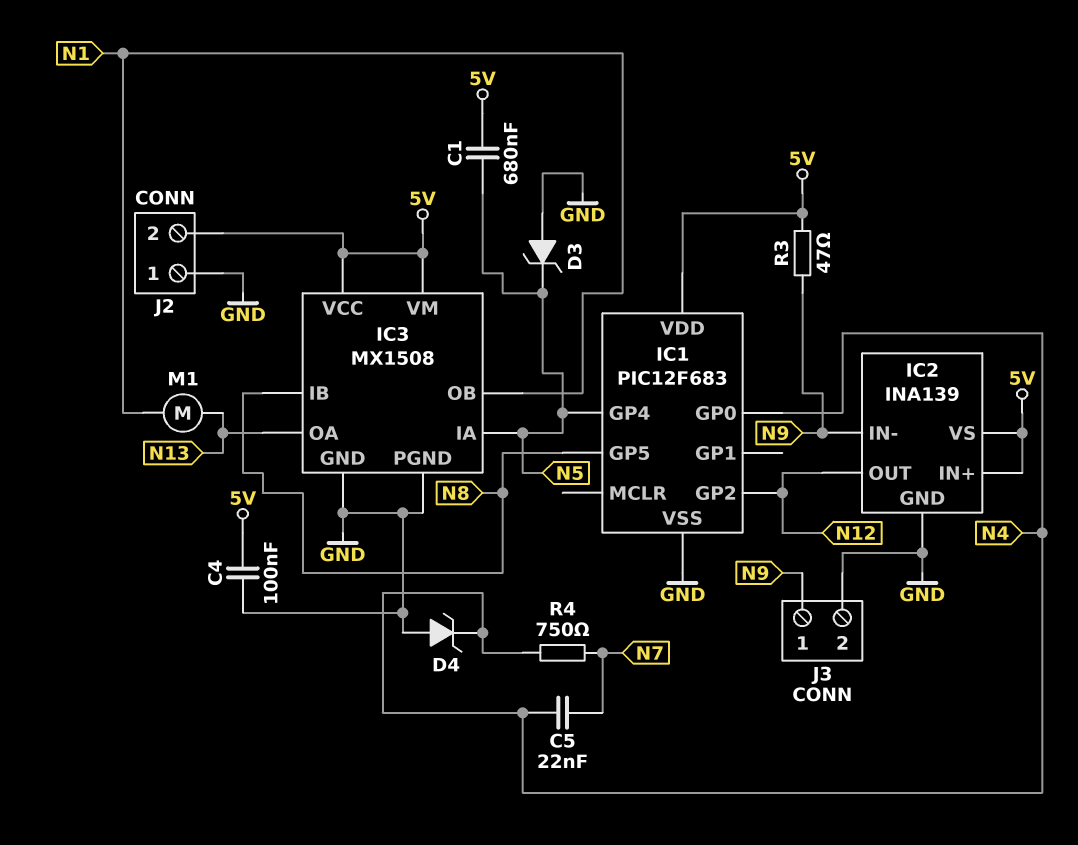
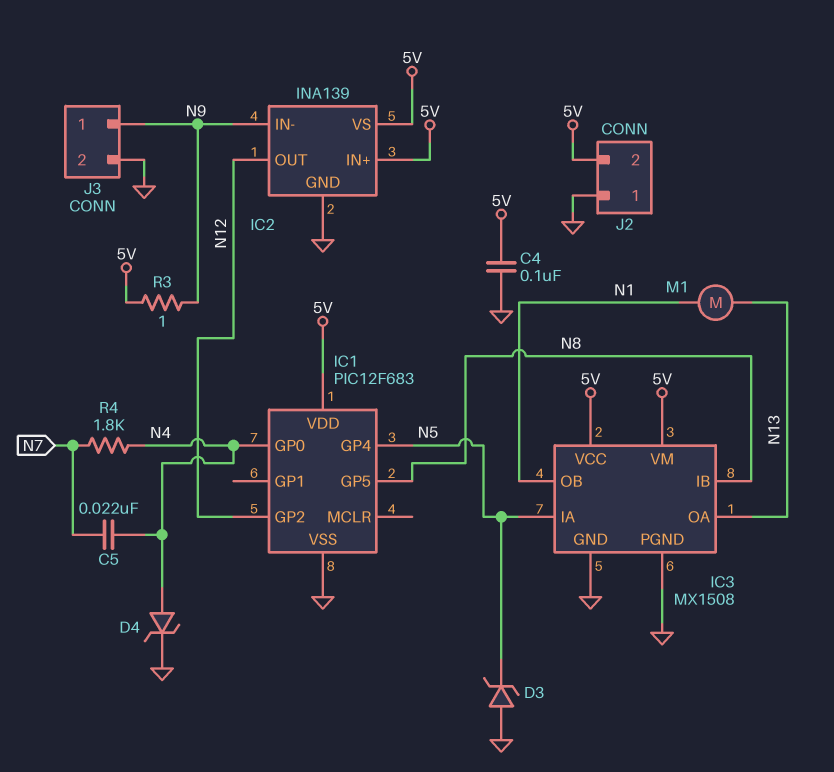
C1: 680nF (5V, N5) -> none
D4: zener (A GND, K N4) -> zener (A N4, K GND)
R3: 47 (5V, N9) -> 1 (5V, N9)
R4: 750 (N4, N7) -> 1.8k (N4, N7)

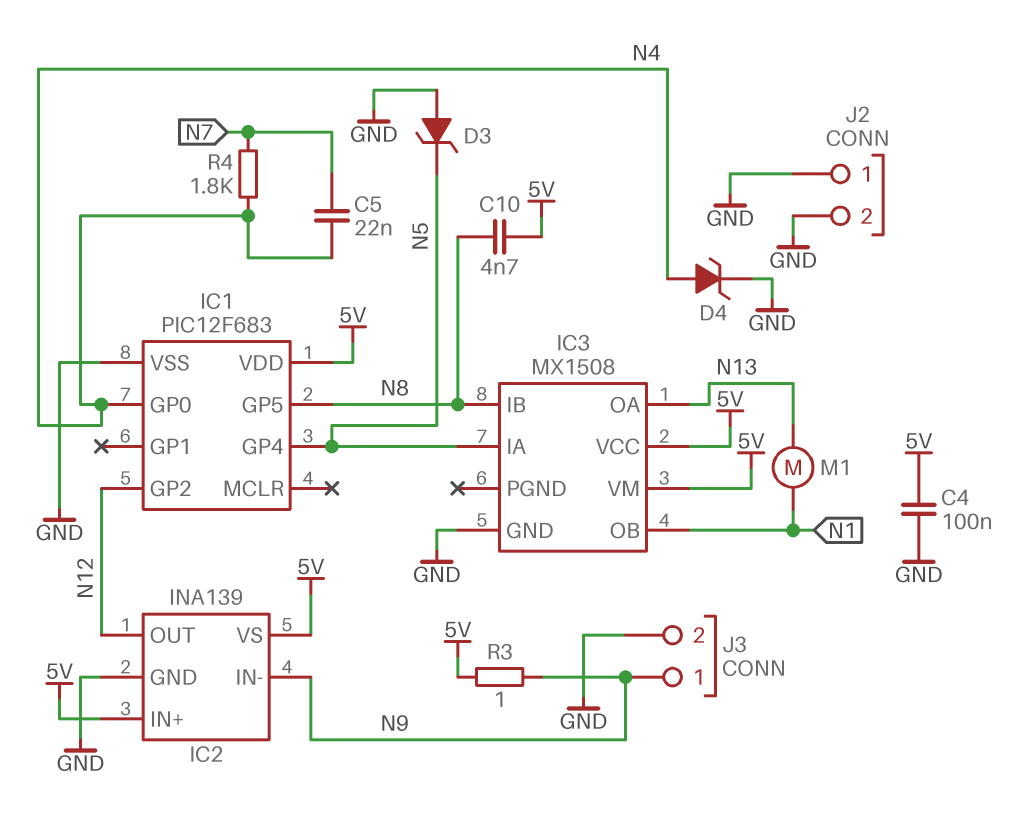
C10: none -> 4.7nF (5V, N8)
IC3 pin PGND: GND -> none
J2 pin 2: 5V -> GND

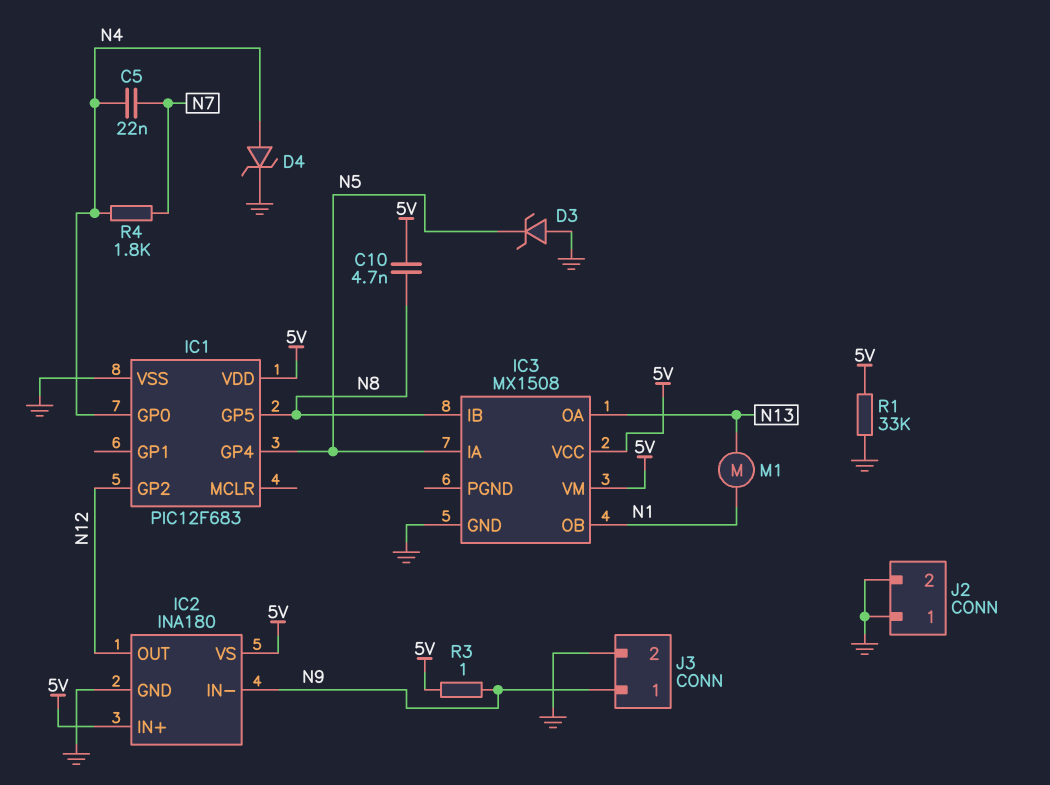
C4: 100nF (5V, GND) -> none
IC2: INA139 -> INA180
R1: none -> 33k (5V, GND)

